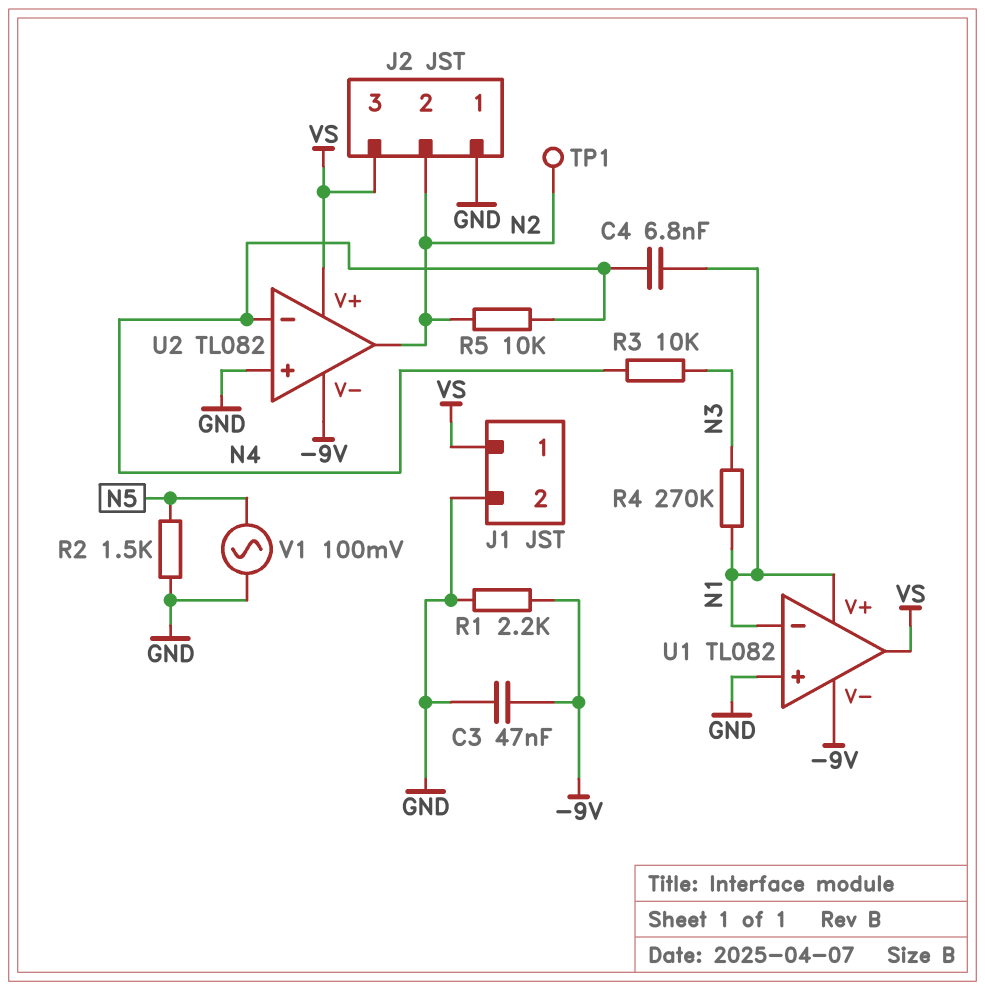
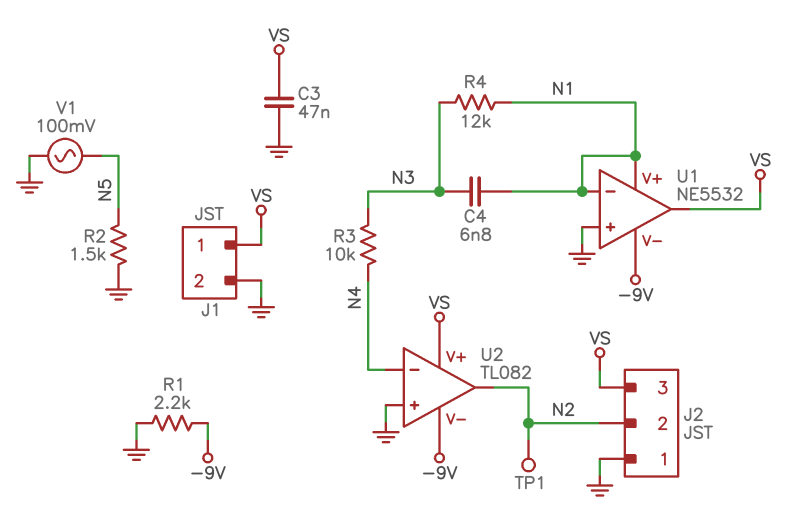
C3: 47nF (-9V, GND) -> 47nF (GND, VS)
C4: 6.8nF (N1, N4) -> 6.8nF (N1, N3)
R4: 270k (N1, N3) -> 12k (N1, N3)
R5: 10k (N2, N4) -> none
U1: TL082 -> NE5532

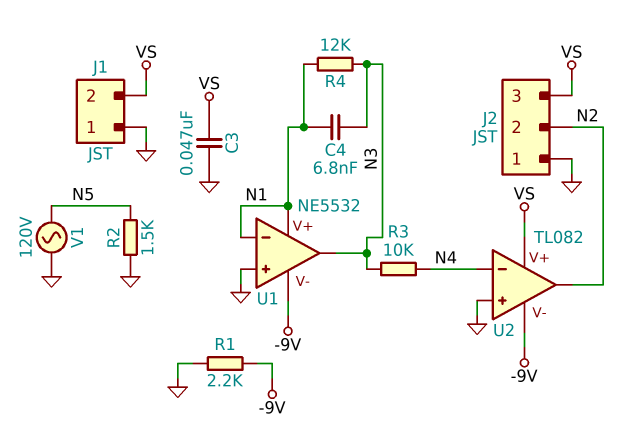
J1 pin 1: VS -> GND
J1 pin 2: GND -> VS
TP1: test point (N2) -> none
U1 pin out: VS -> N3
V1: AC 100mV (GND, N5) -> AC 120V (GND, N5)

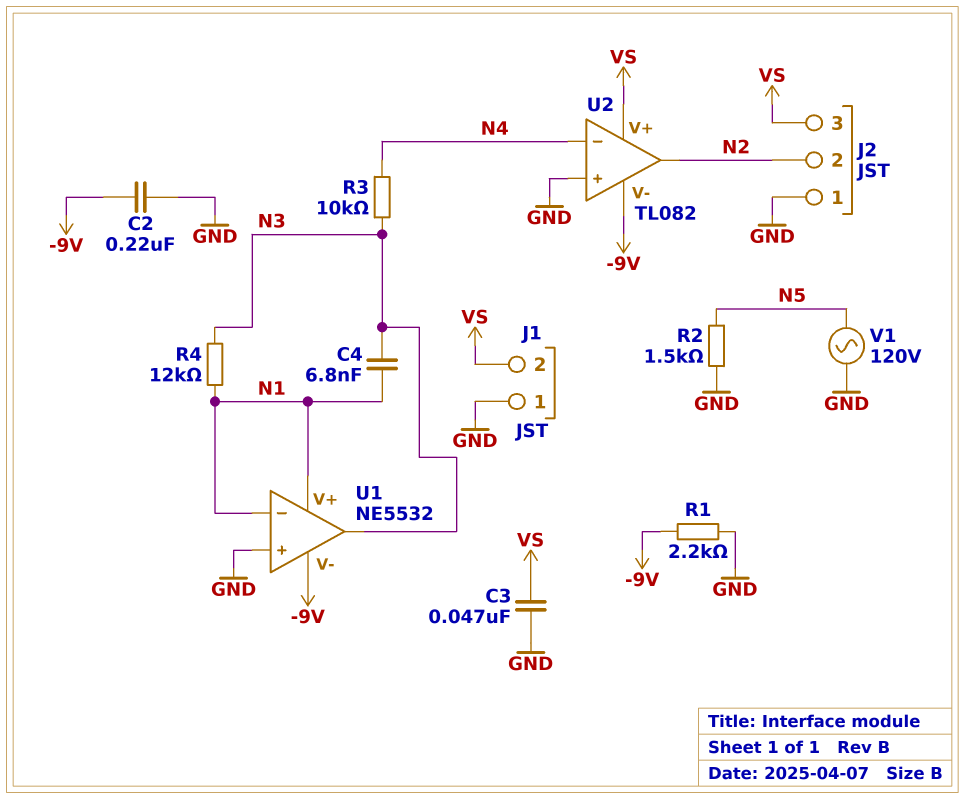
C2: none -> 220nF (-9V, GND)

